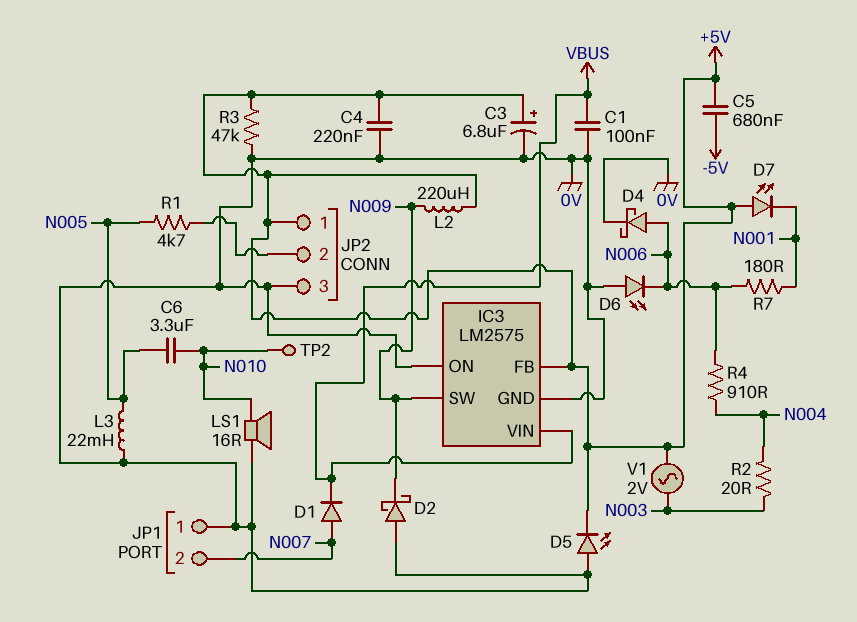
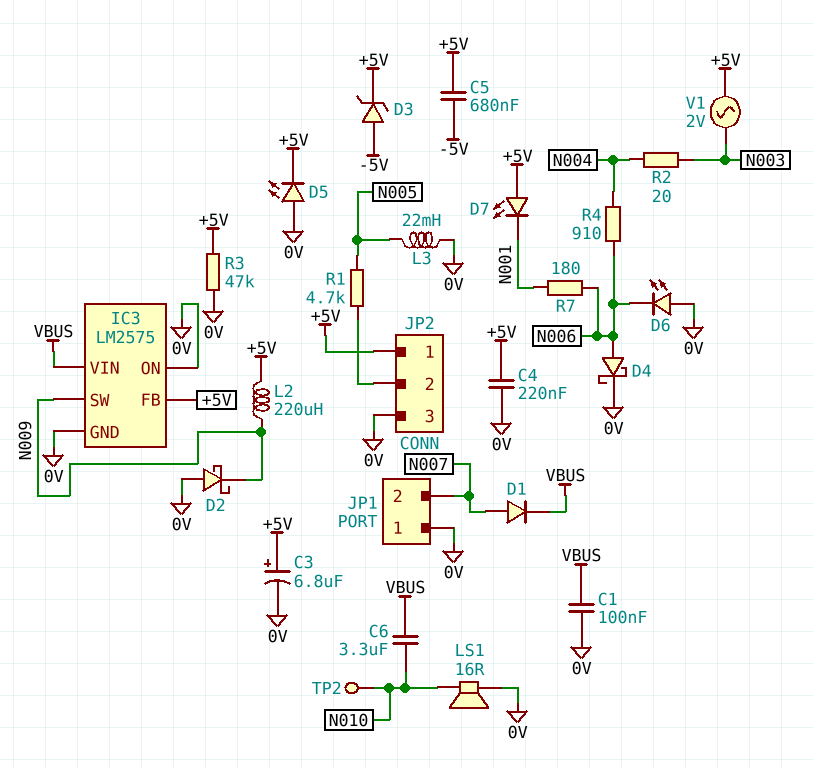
C6: 3.3uF (N005, N010) -> 3.3uF (N010, VBUS)
D3: none -> zener (A -5V, K +5V)

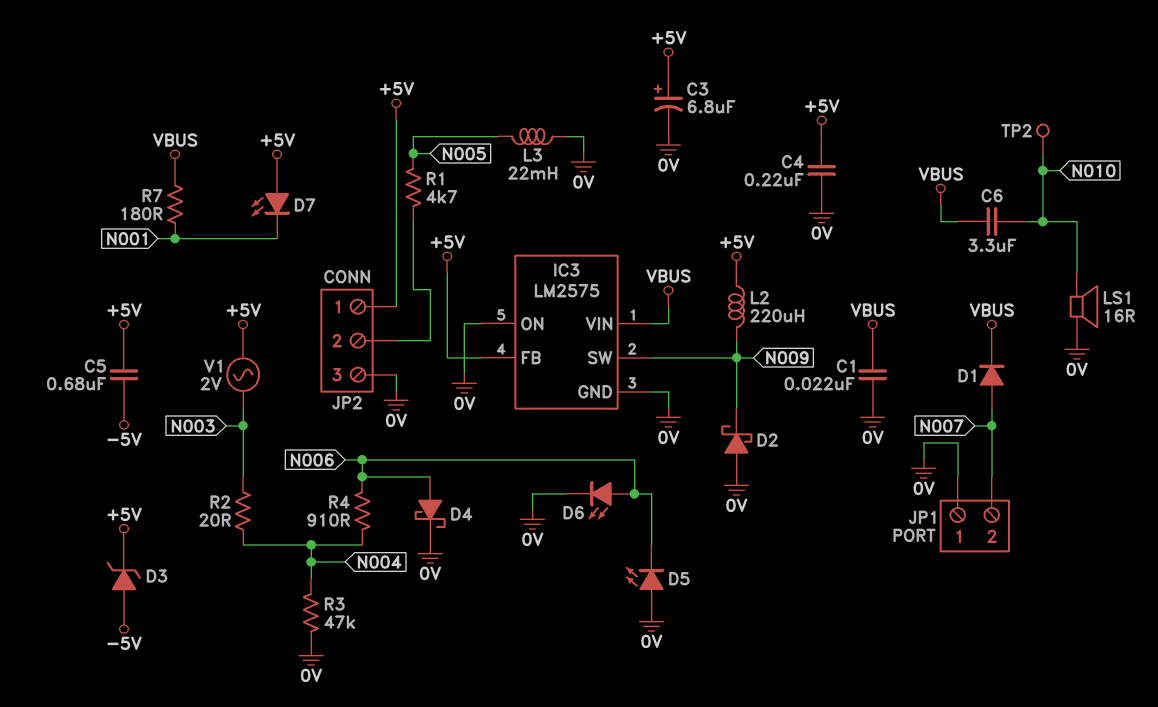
C1: 100nF (0V, VBUS) -> 22nF (0V, VBUS)
D5: LED (A 0V, K +5V) -> LED (A 0V, K N006)
D6: LED (A 0V, K N006) -> LED (A N006, K 0V)
R3: 47k (+5V, 0V) -> 47k (0V, N004)
R7: 180 (N001, N006) -> 180 (N001, VBUS)

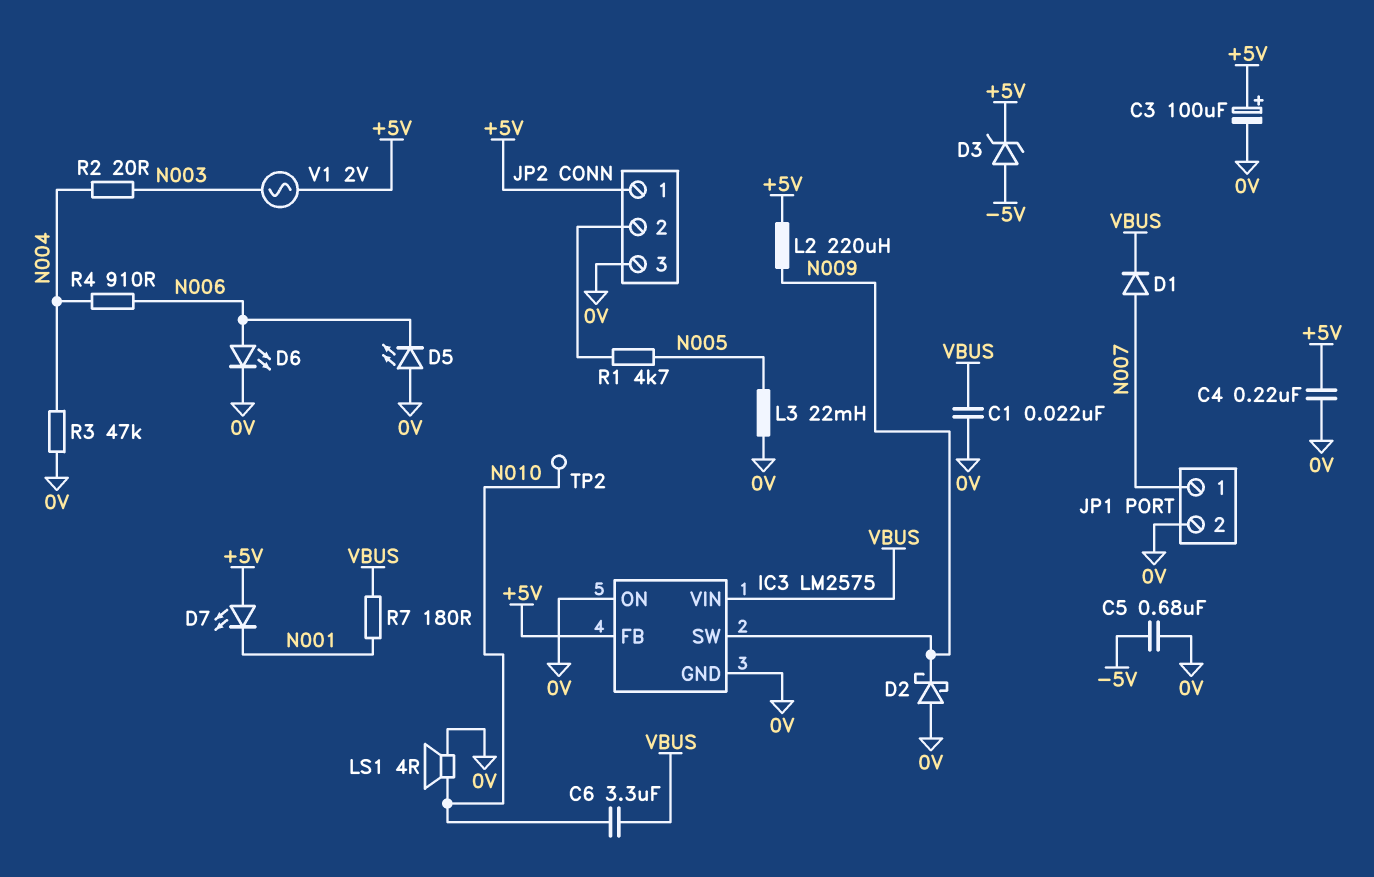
C3: 6.8uF (plus +5V, minus 0V) -> 100uF (plus +5V, minus 0V)
C5: 680nF (+5V, -5V) -> 680nF (-5V, 0V)
D4: schottky (A N006, K 0V) -> none
JP1 pin 1: 0V -> N007
JP1 pin 2: N007 -> 0V
LS1: speaker 16R (0V, N010) -> speaker 4R (0V, N010)

